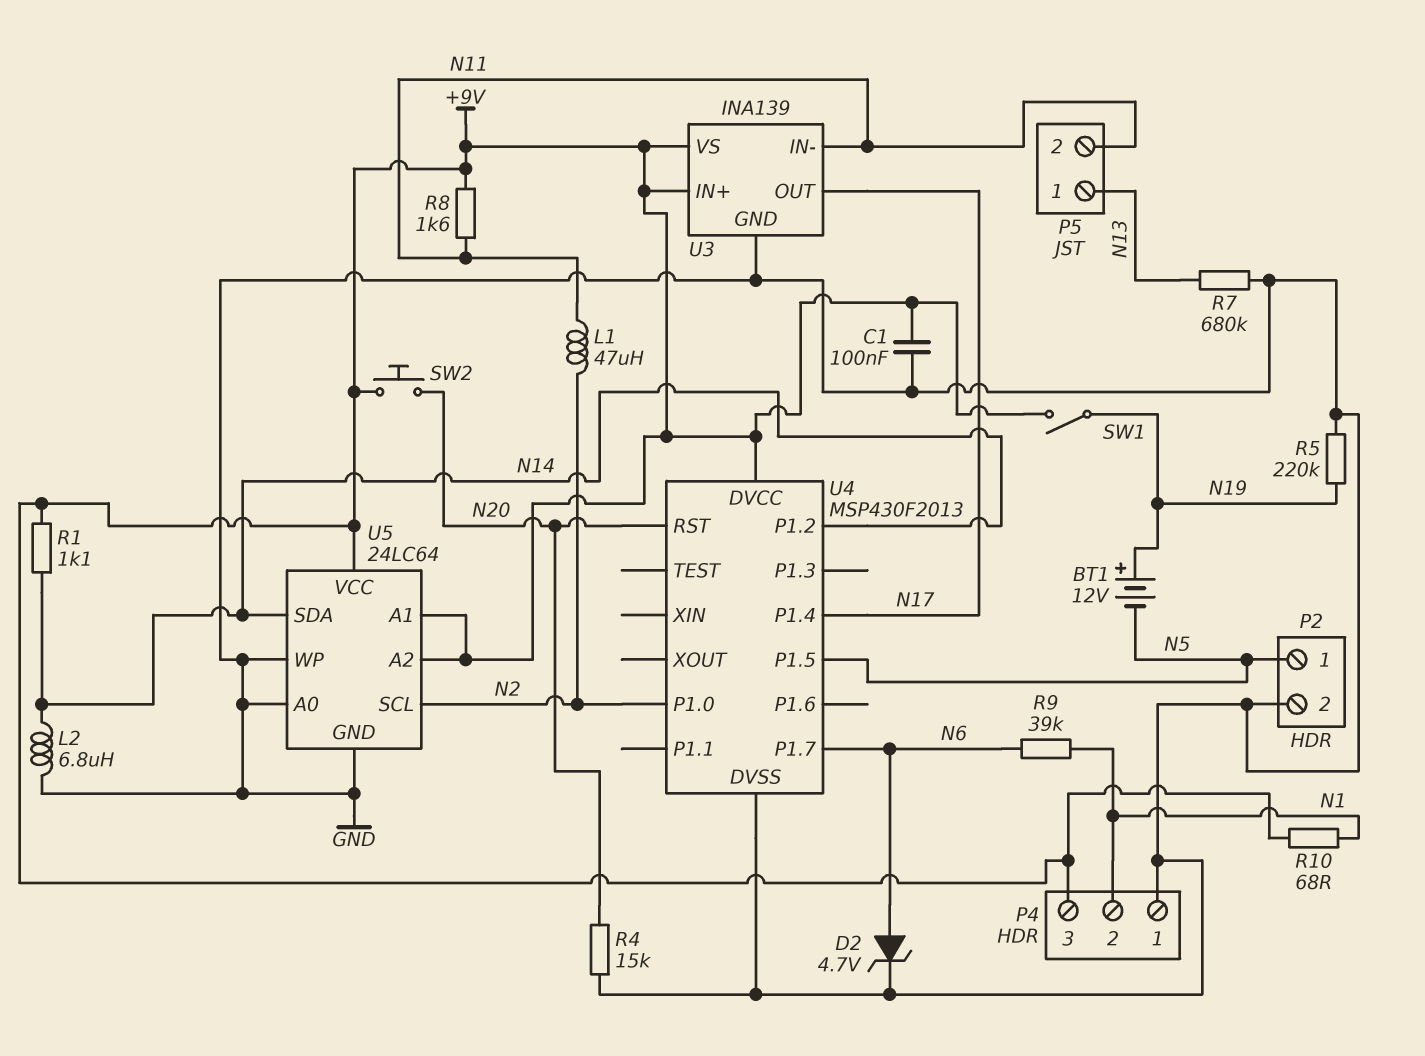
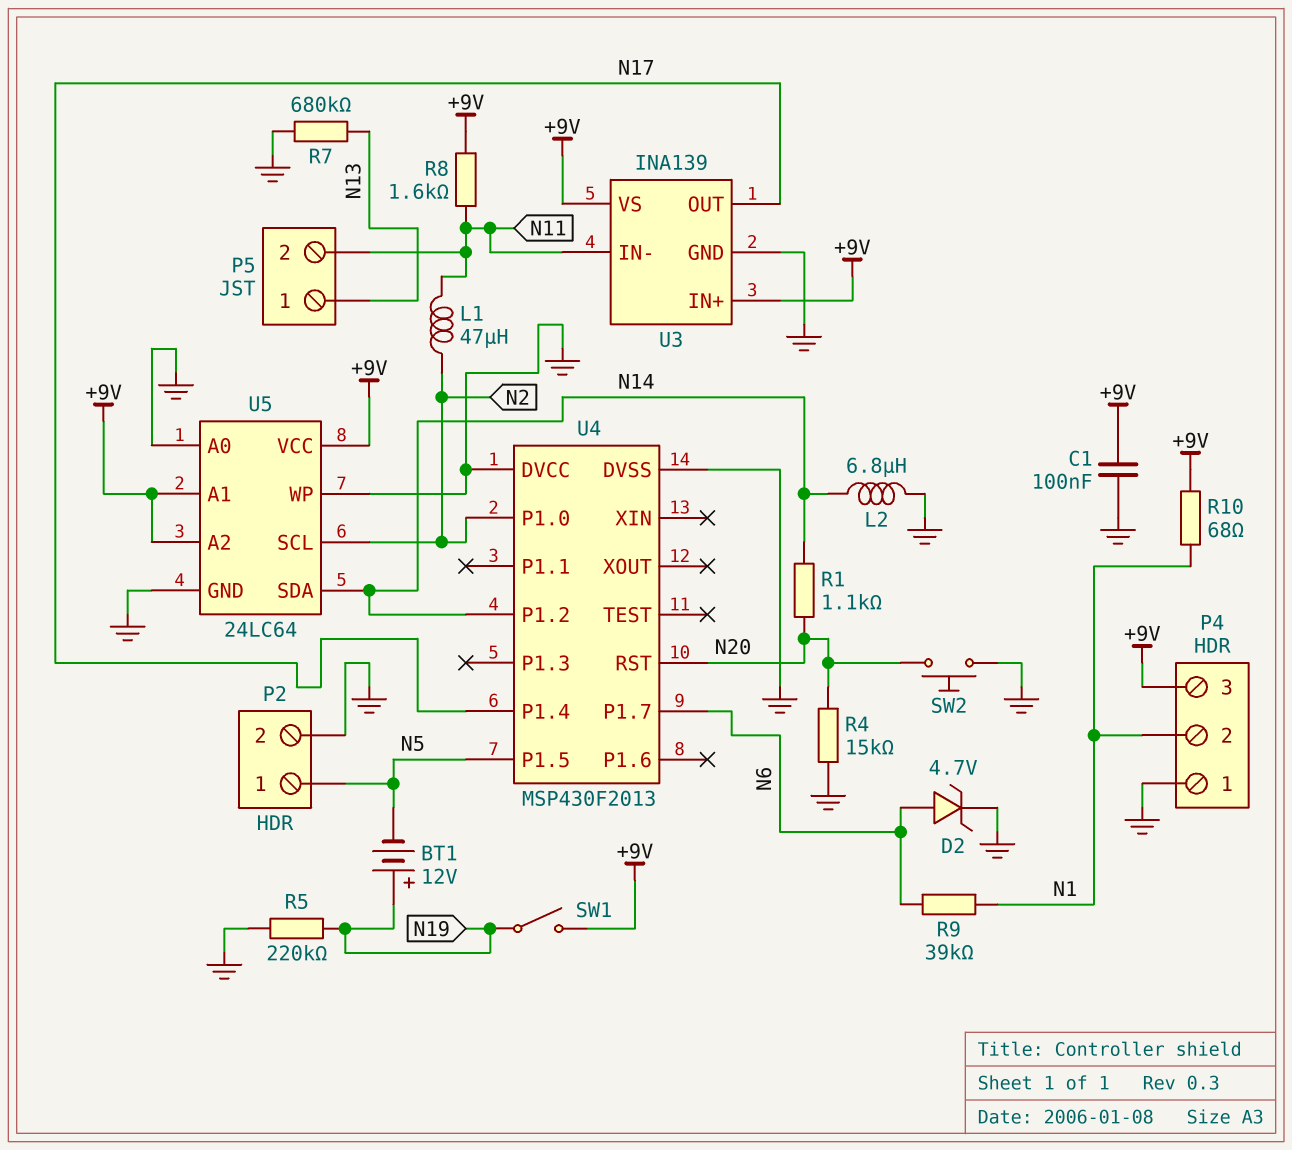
R1: 1.1k (+9V, N14) -> 1.1k (N14, N20)
SW2: button (+9V, N20) -> button (GND, N20)
U4 pin DVCC: +9V -> GND

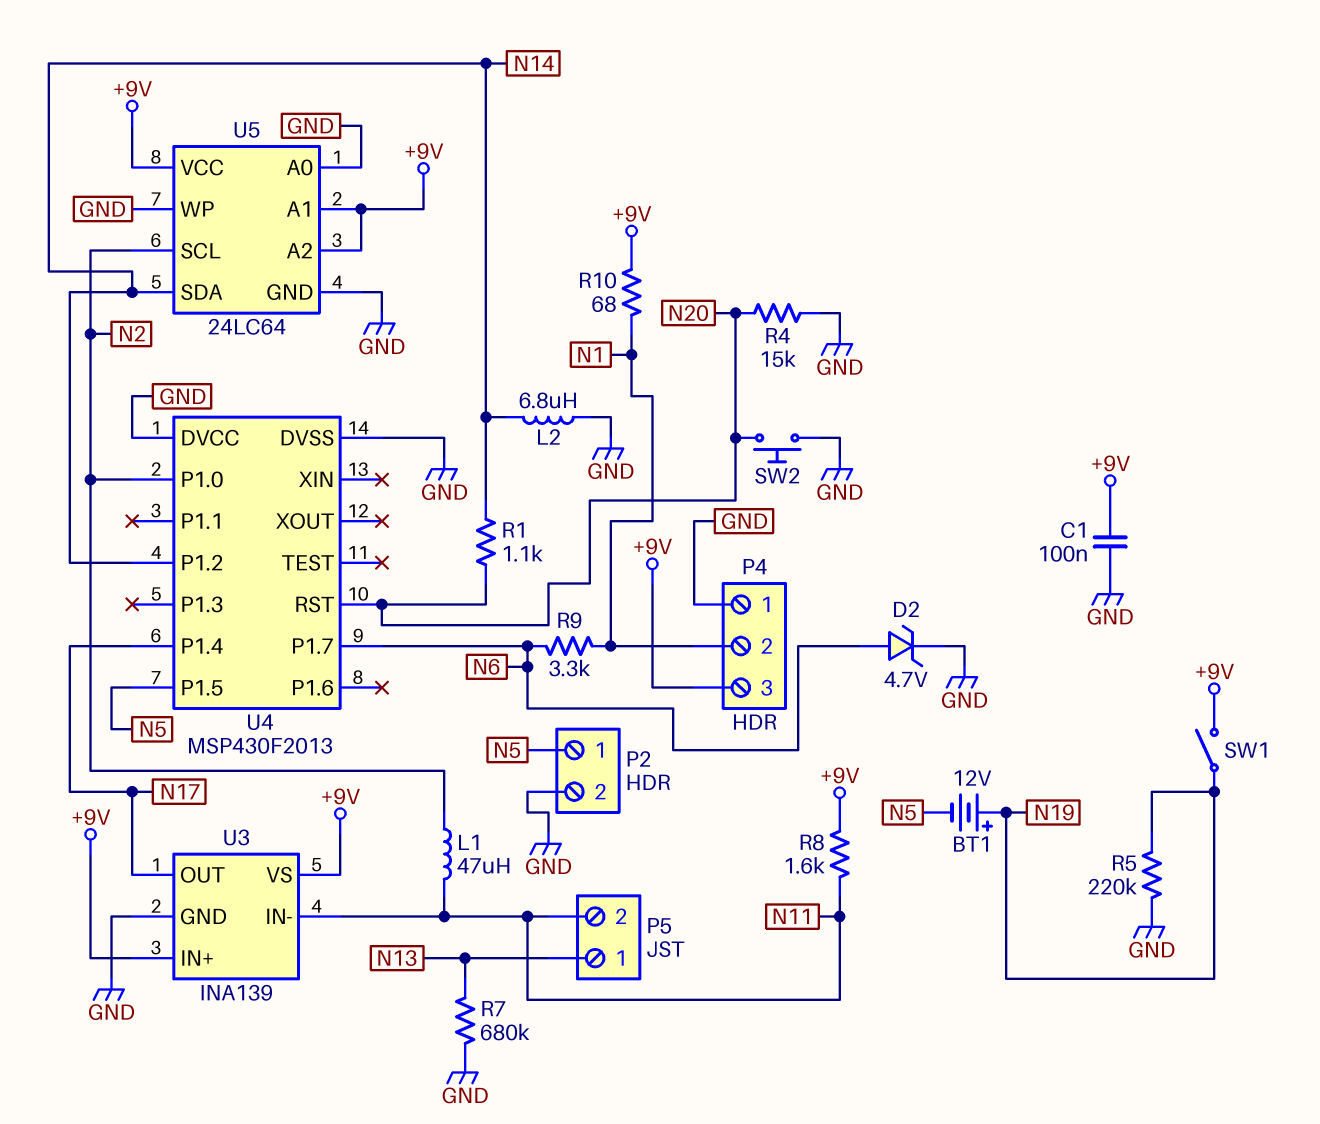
R9: 39k (N1, N6) -> 3.3k (N1, N6)

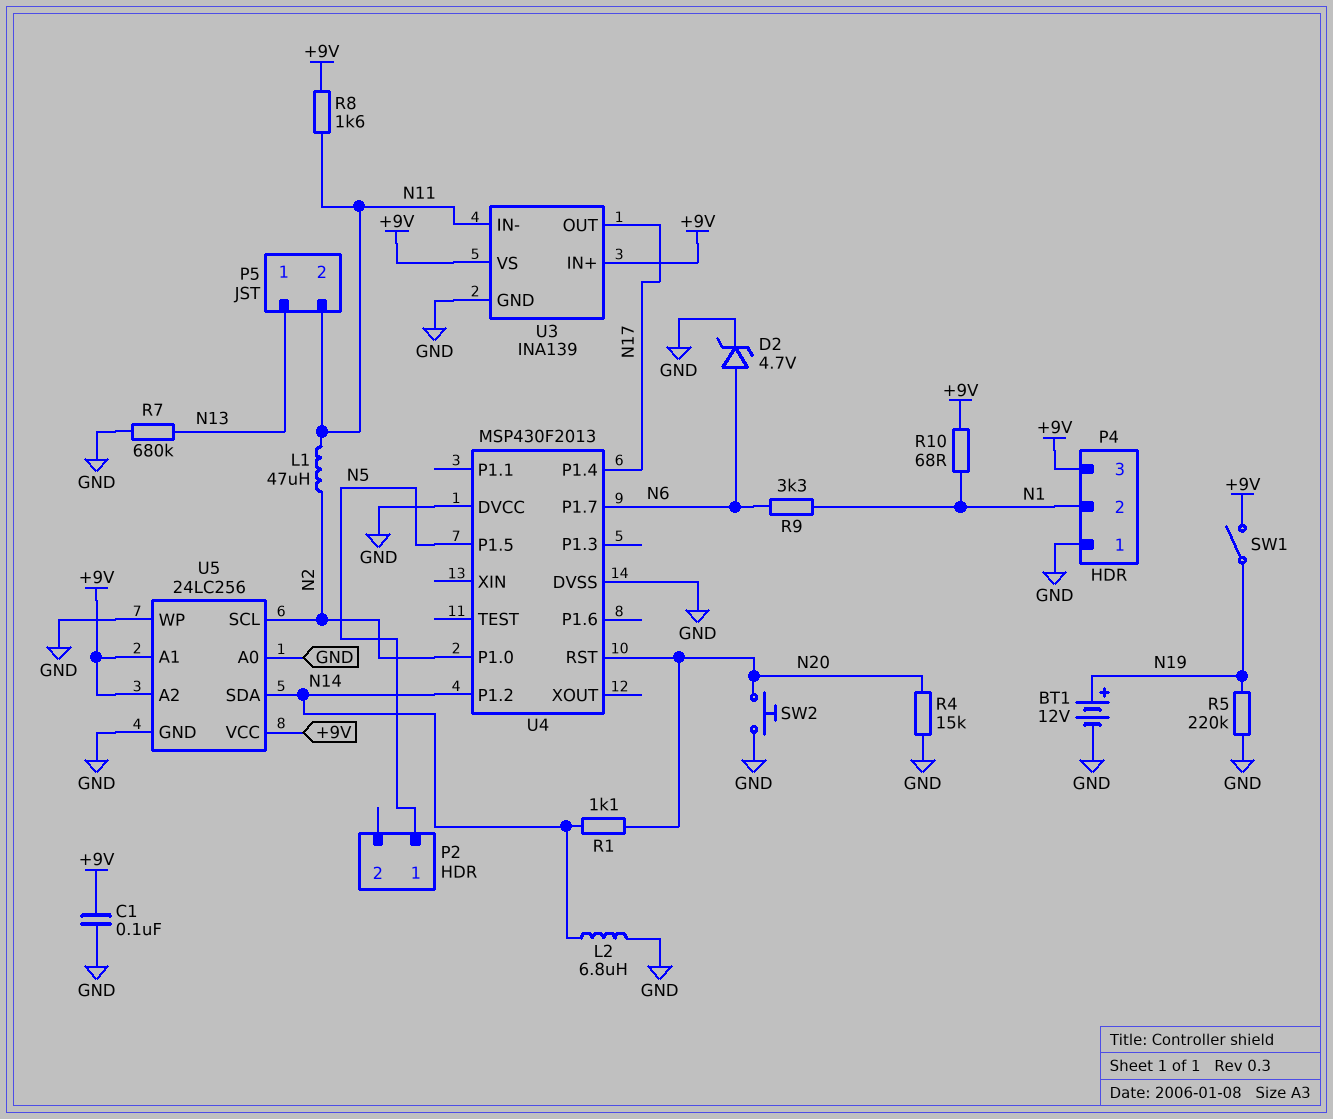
BT1: 12V (plus N19, minus N5) -> 12V (plus N19, minus GND)
P2 pin 2: GND -> none
U5: 24LC64 -> 24LC256

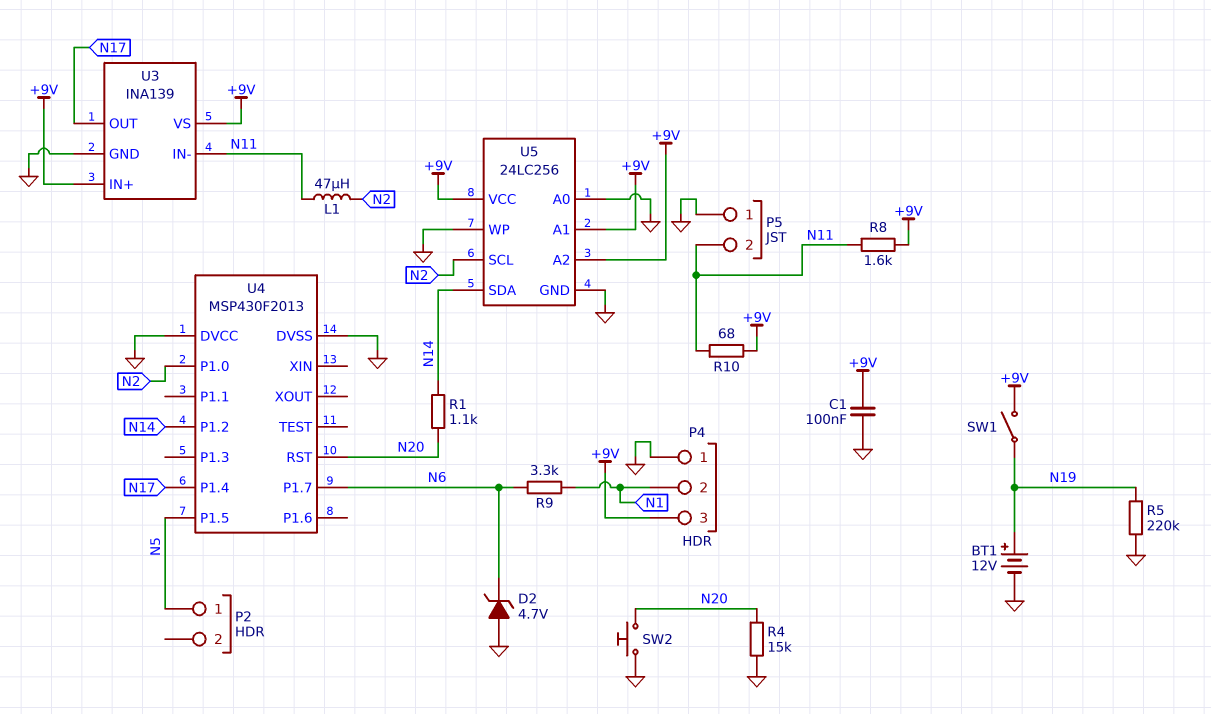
D2: zener 4.7V (A N6, K GND) -> zener 4.7V (A GND, K N6)
L2: 6.8uH (GND, N14) -> none
P5 pin 1: N13 -> GND
R7: 680k (GND, N13) -> none
R10: 68 (+9V, N1) -> 68 (+9V, N11)

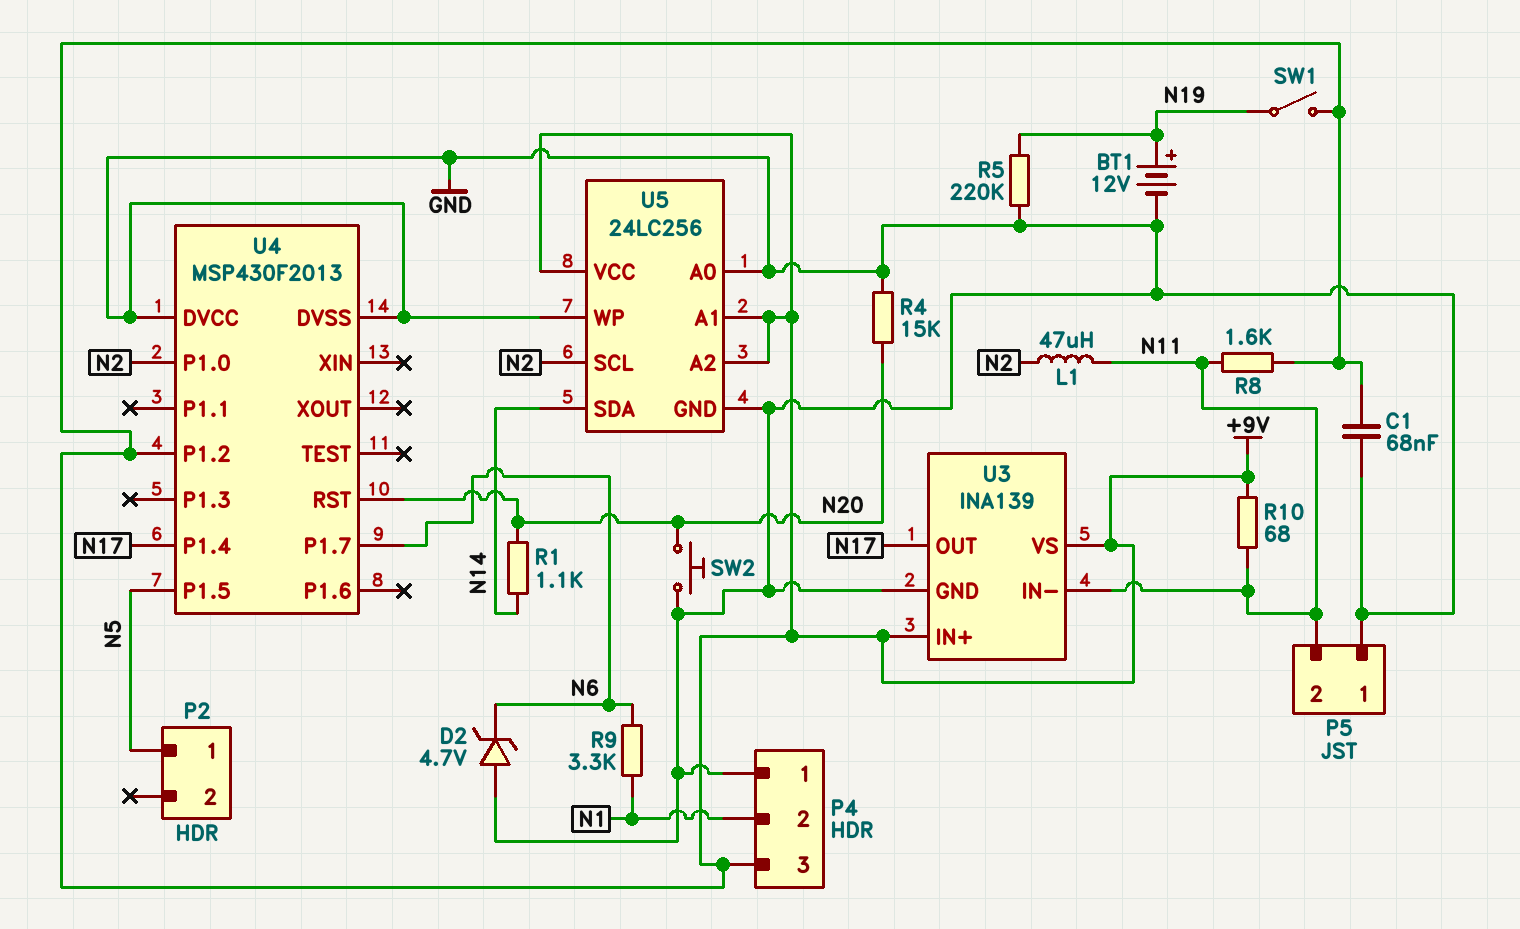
C1: 100nF (+9V, GND) -> 68nF (+9V, GND)
U4 pin P1.2: N14 -> +9V

